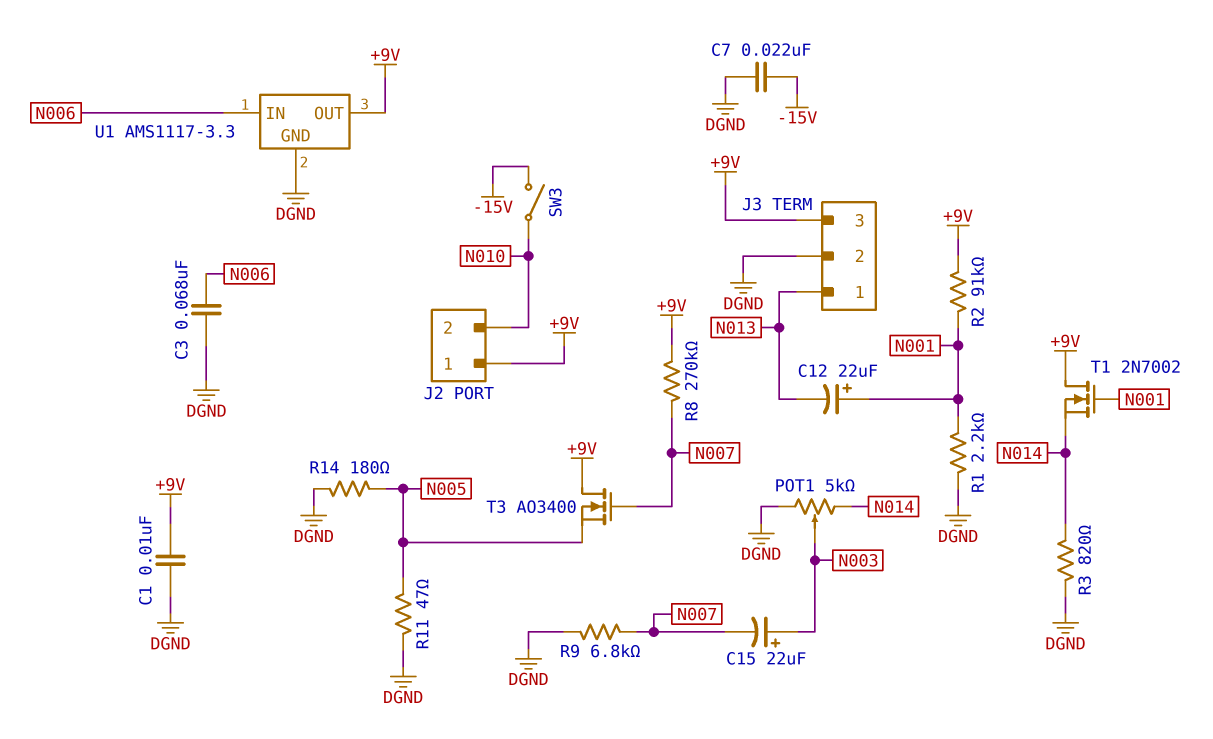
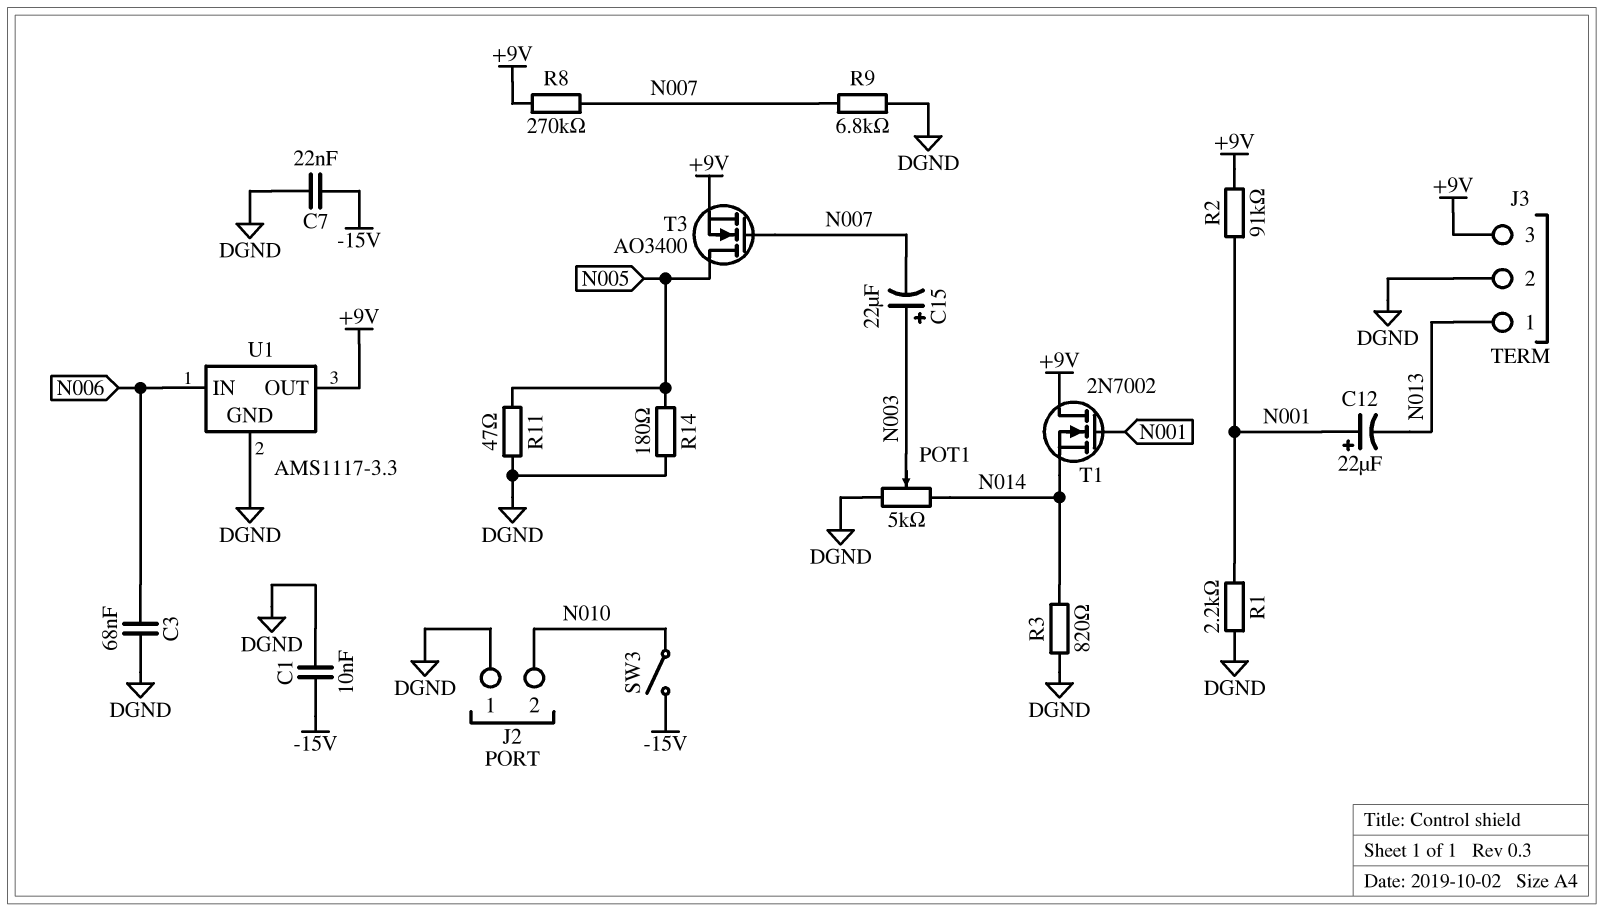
C1: 10nF (+9V, DGND) -> 10nF (-15V, DGND)
J2 pin 1: +9V -> DGND
T3: NMOS AO3400 (G N007, D +9V, S N005) -> NMOS AO3400 (G N007, D N005, S +9V)

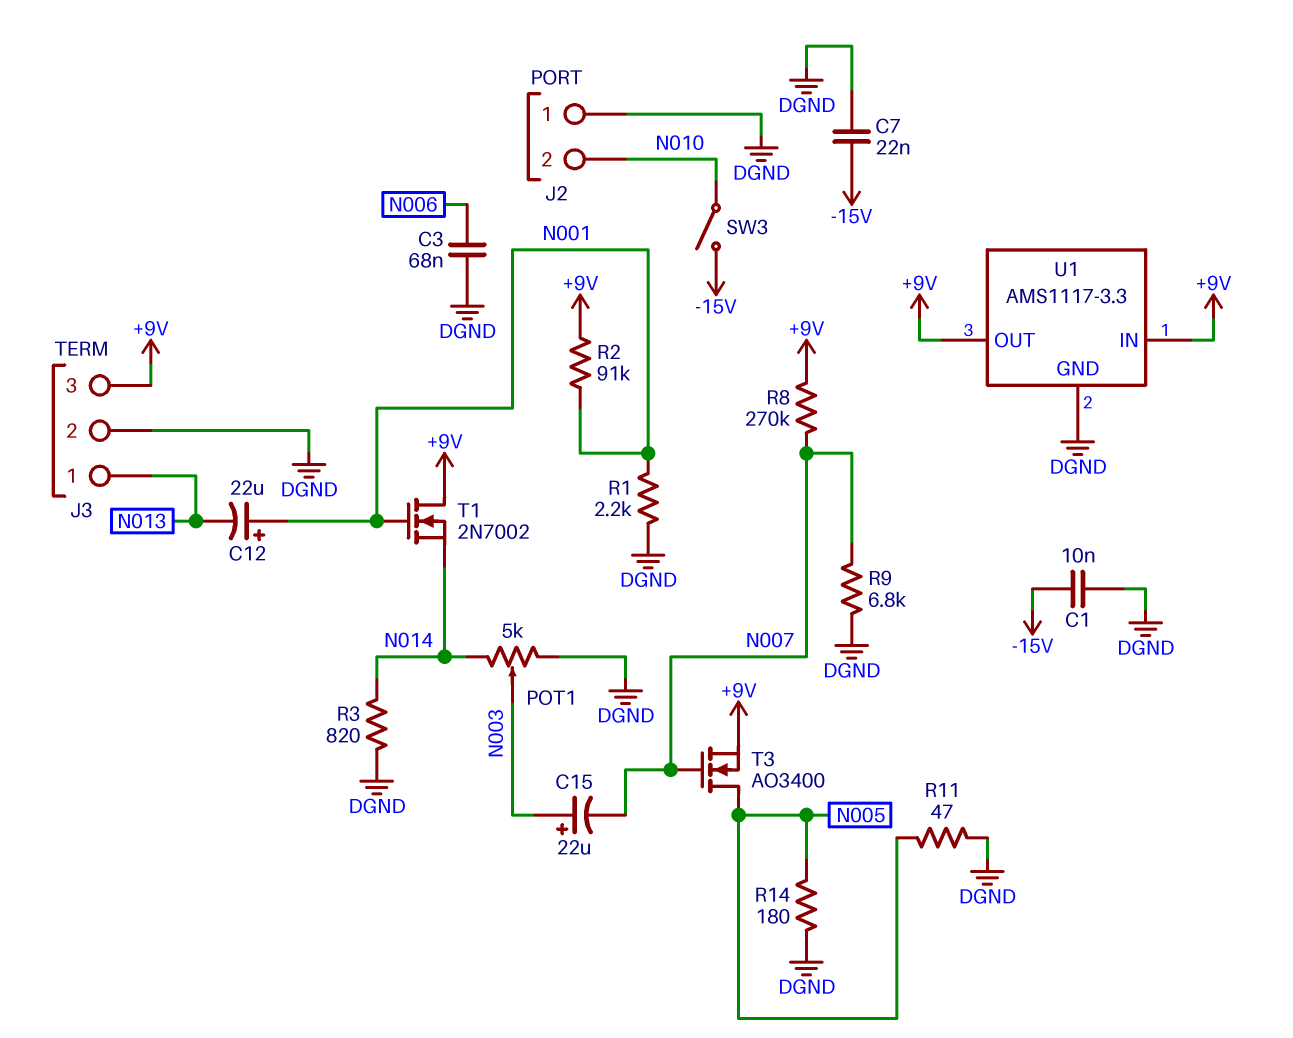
U1 pin IN: N006 -> +9V

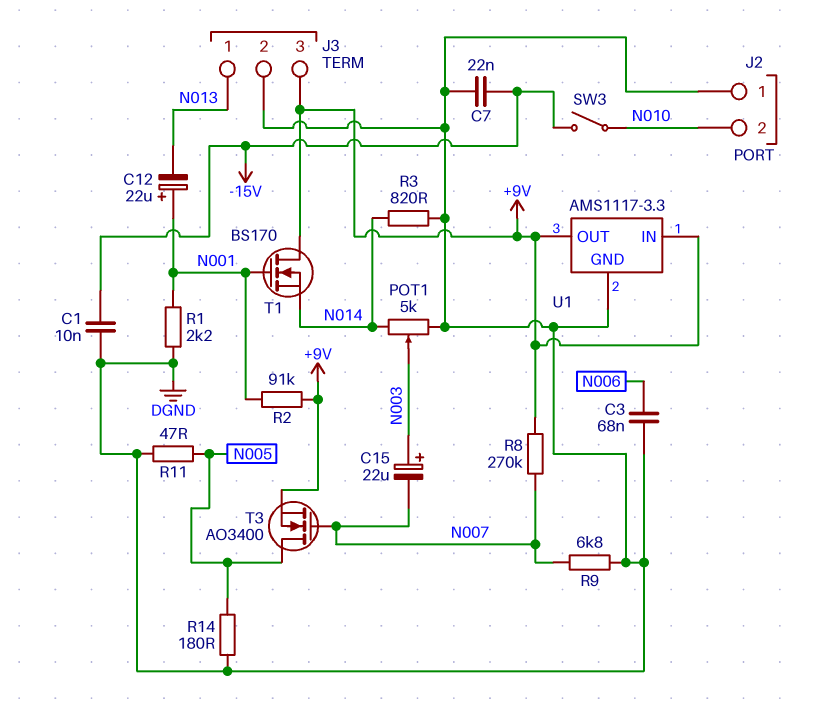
T1: NMOS 2N7002 (G N001, D +9V, S N014) -> NMOS BS170 (G N001, D +9V, S N014)

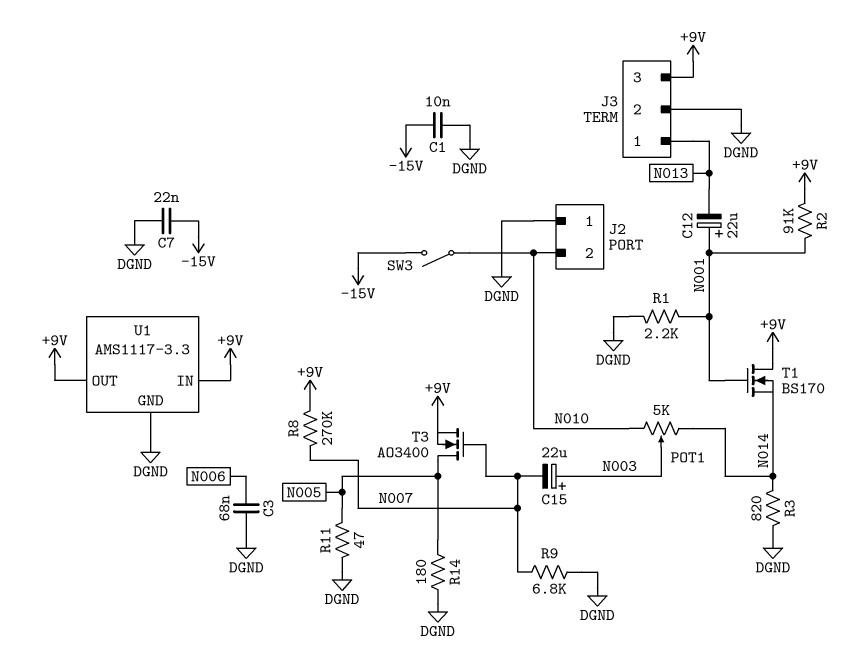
POT1: 5k (DGND, N014, wiper N003) -> 5k (N010, N014, wiper N003)

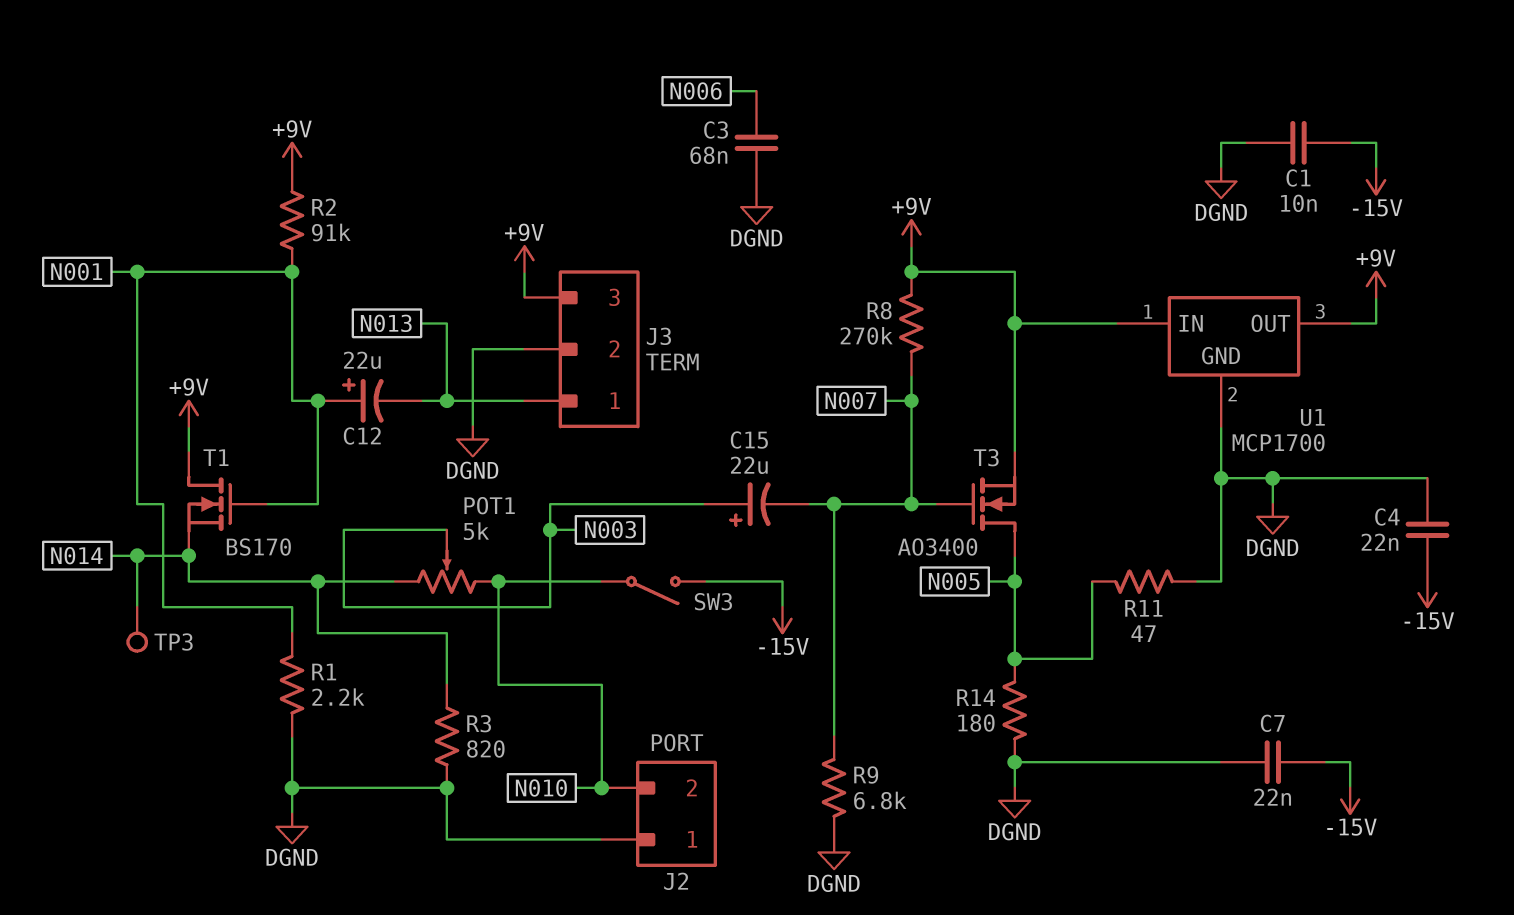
C4: none -> 22nF (-15V, DGND)
TP3: none -> test point (N014)
U1: AMS1117-3.3 -> MCP1700

